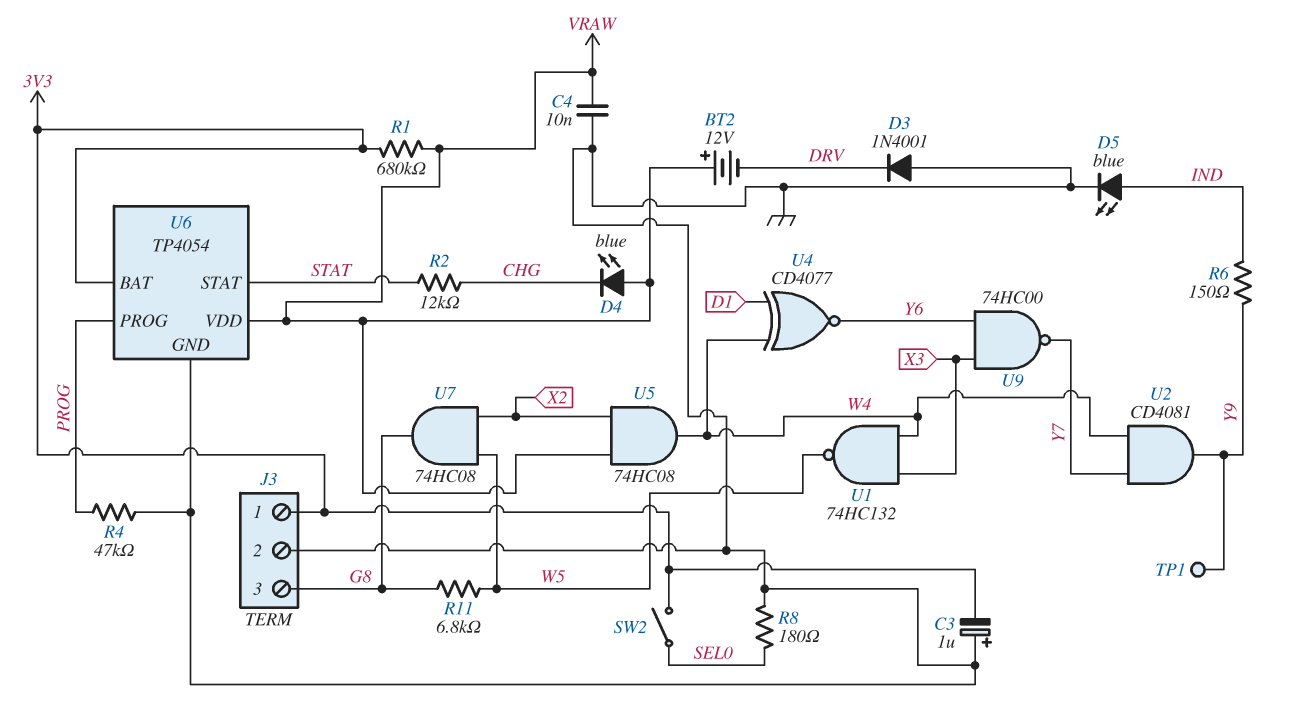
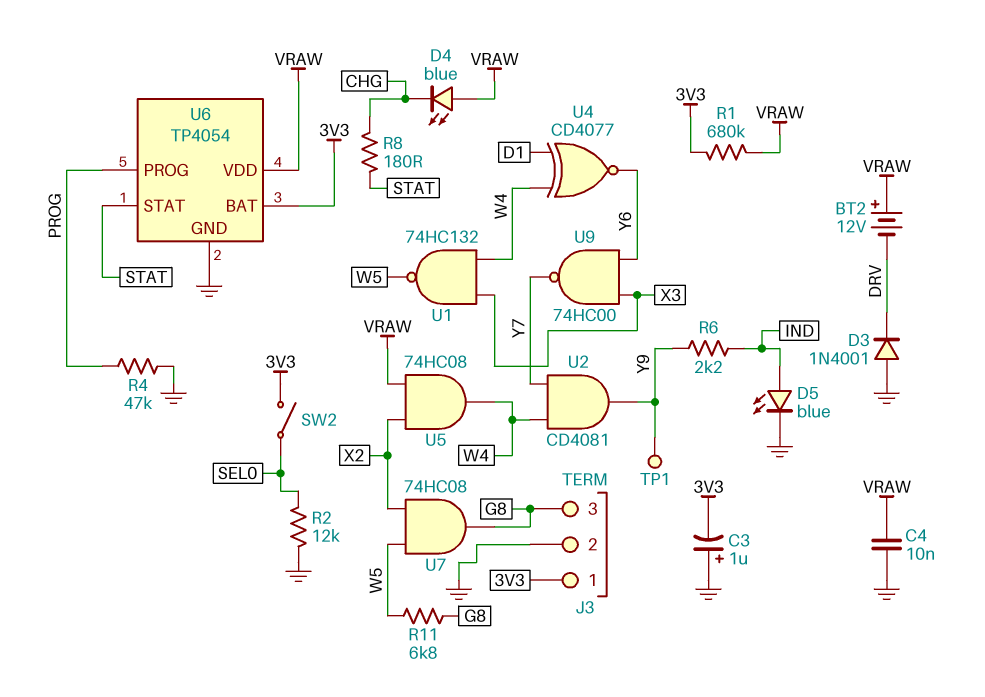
R2: 12k (CHG, STAT) -> 12k (GND, SEL0)
R6: 150 (IND, Y9) -> 2.2k (IND, Y9)
R8: 180 (GND, SEL0) -> 180 (CHG, STAT)

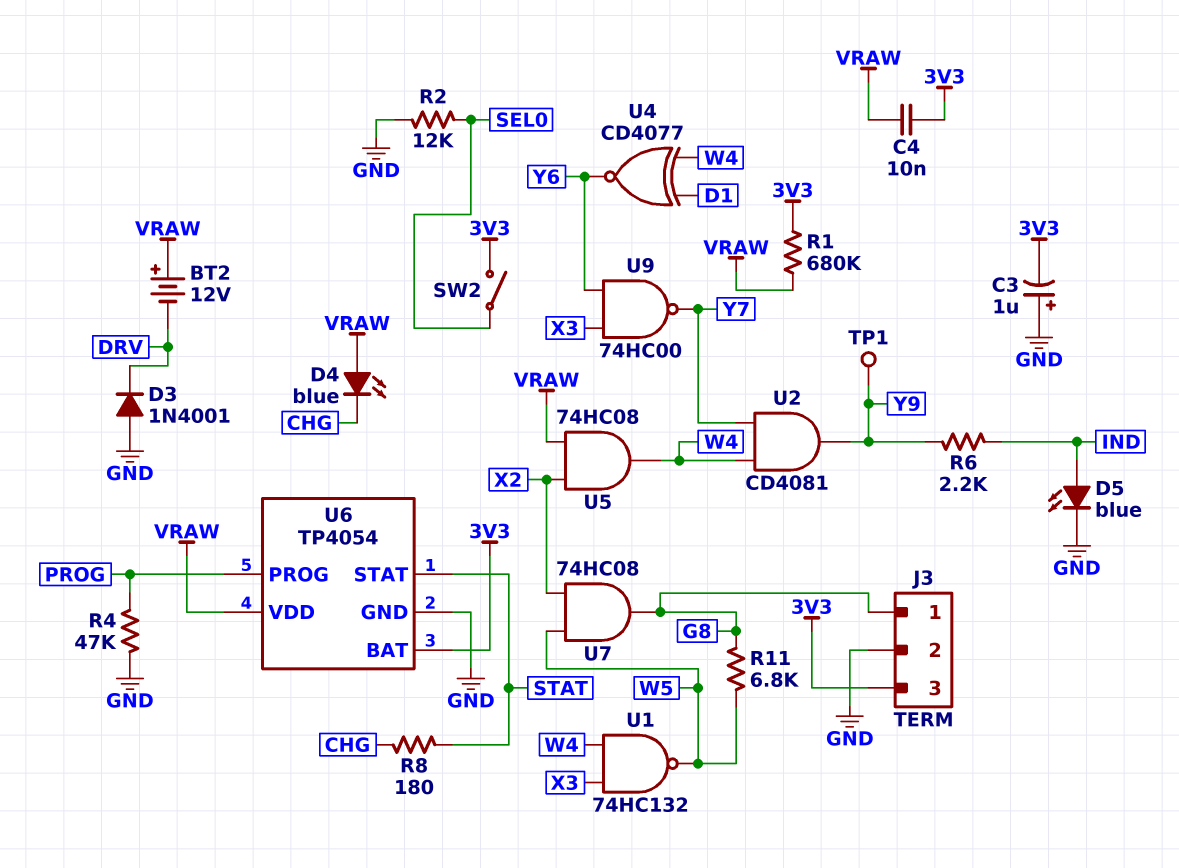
C4: 10nF (GND, VRAW) -> 10nF (3V3, VRAW)
J3 pin 1: 3V3 -> G8
J3 pin 3: G8 -> 3V3

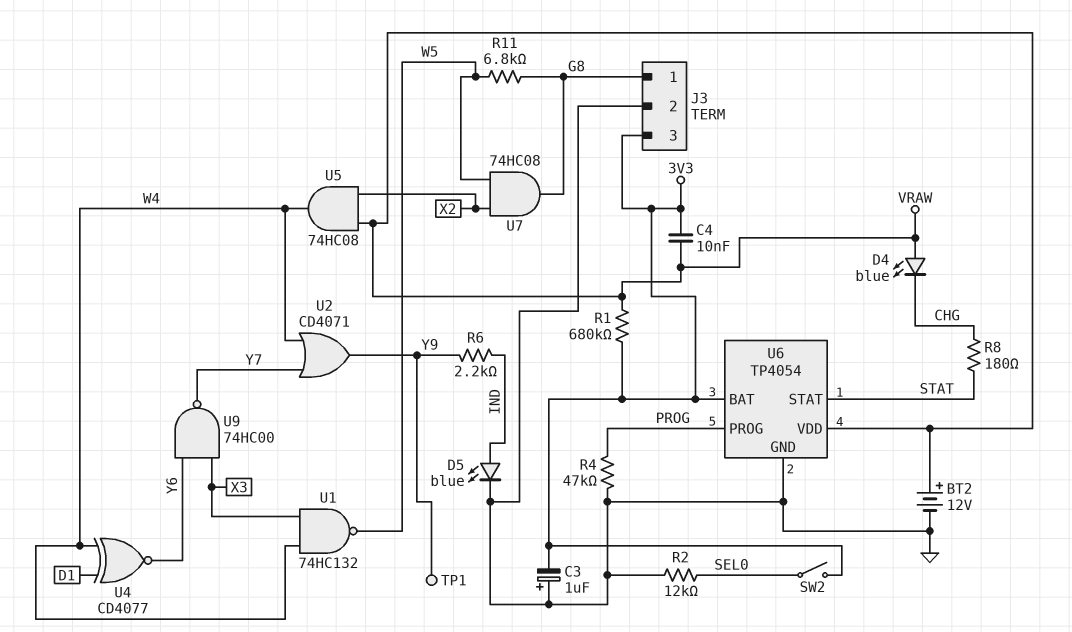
BT2: 12V (plus VRAW, minus DRV) -> 12V (plus VRAW, minus GND)
D3: diode 1N4001 (A GND, K DRV) -> none
U2: AND CD4081 (in W4, in Y7, out Y9) -> OR CD4071 (in W4, in Y7, out Y9)

